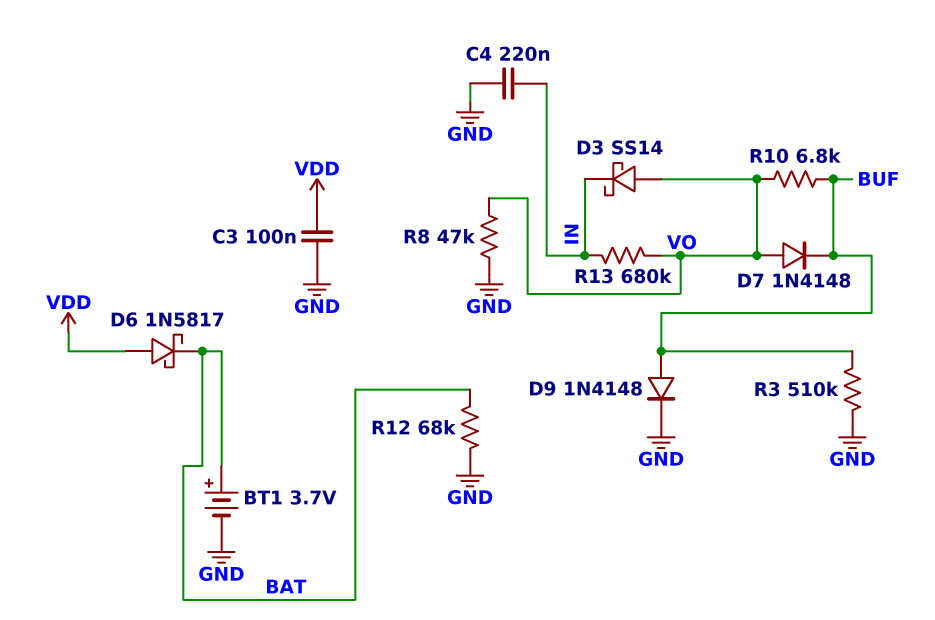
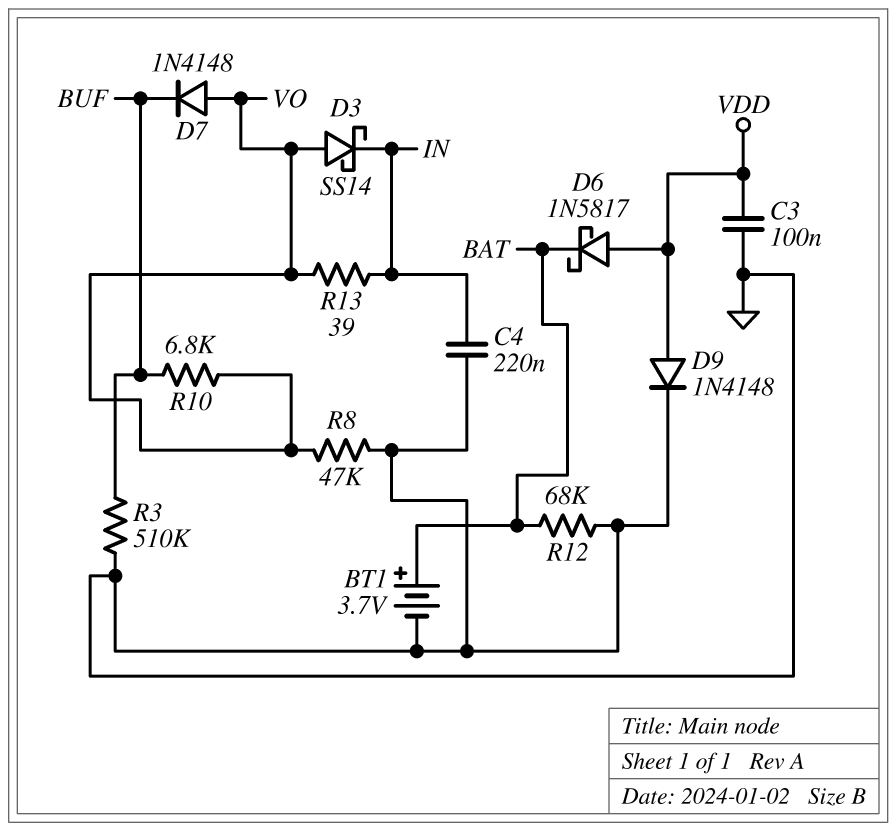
D9: diode 1N4148 (A BUF, K GND) -> diode 1N4148 (A VDD, K GND)
R13: 680k (IN, VO) -> 39 (IN, VO)

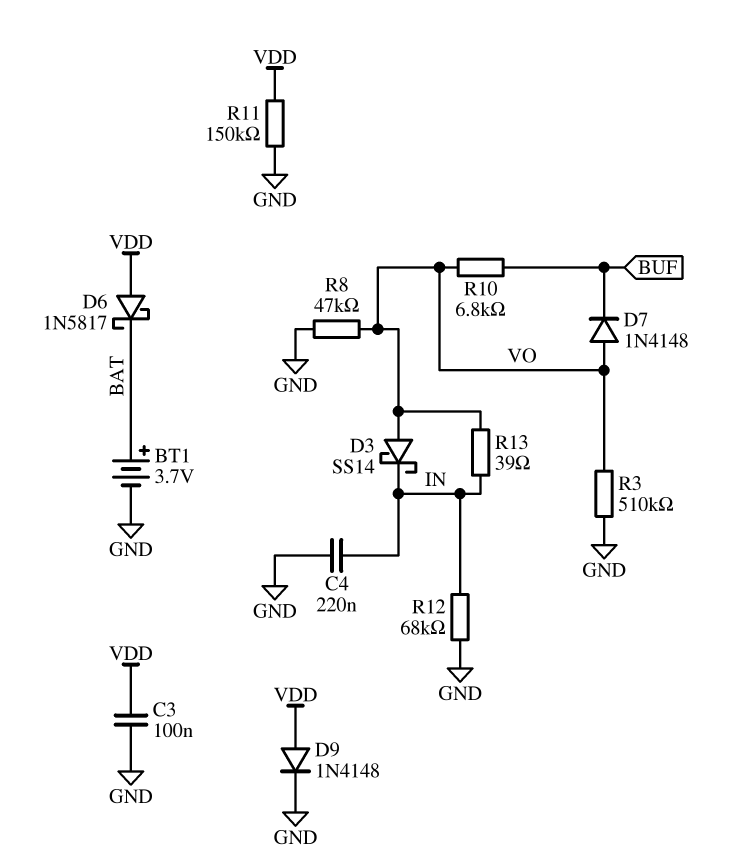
R3: 510k (BUF, GND) -> 510k (GND, VO)
R11: none -> 150k (GND, VDD)
R12: 68k (BAT, GND) -> 68k (GND, IN)

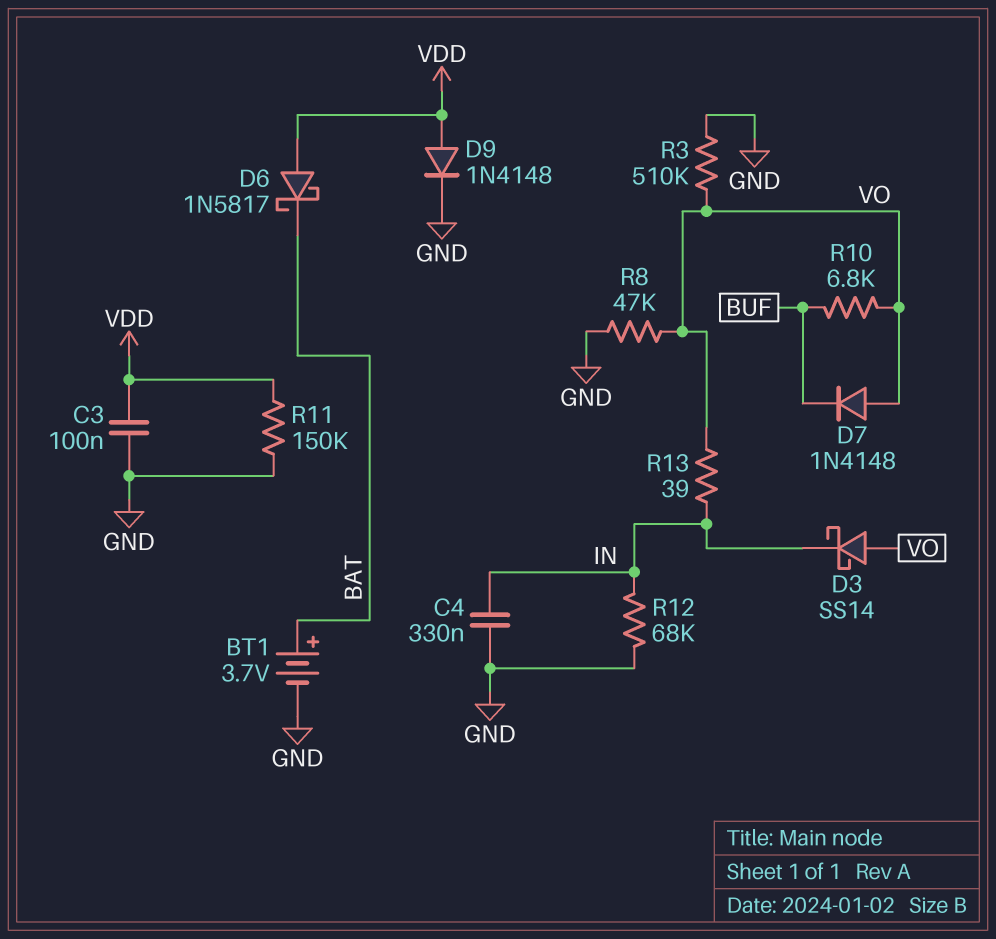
C4: 220nF (GND, IN) -> 330nF (GND, IN)

